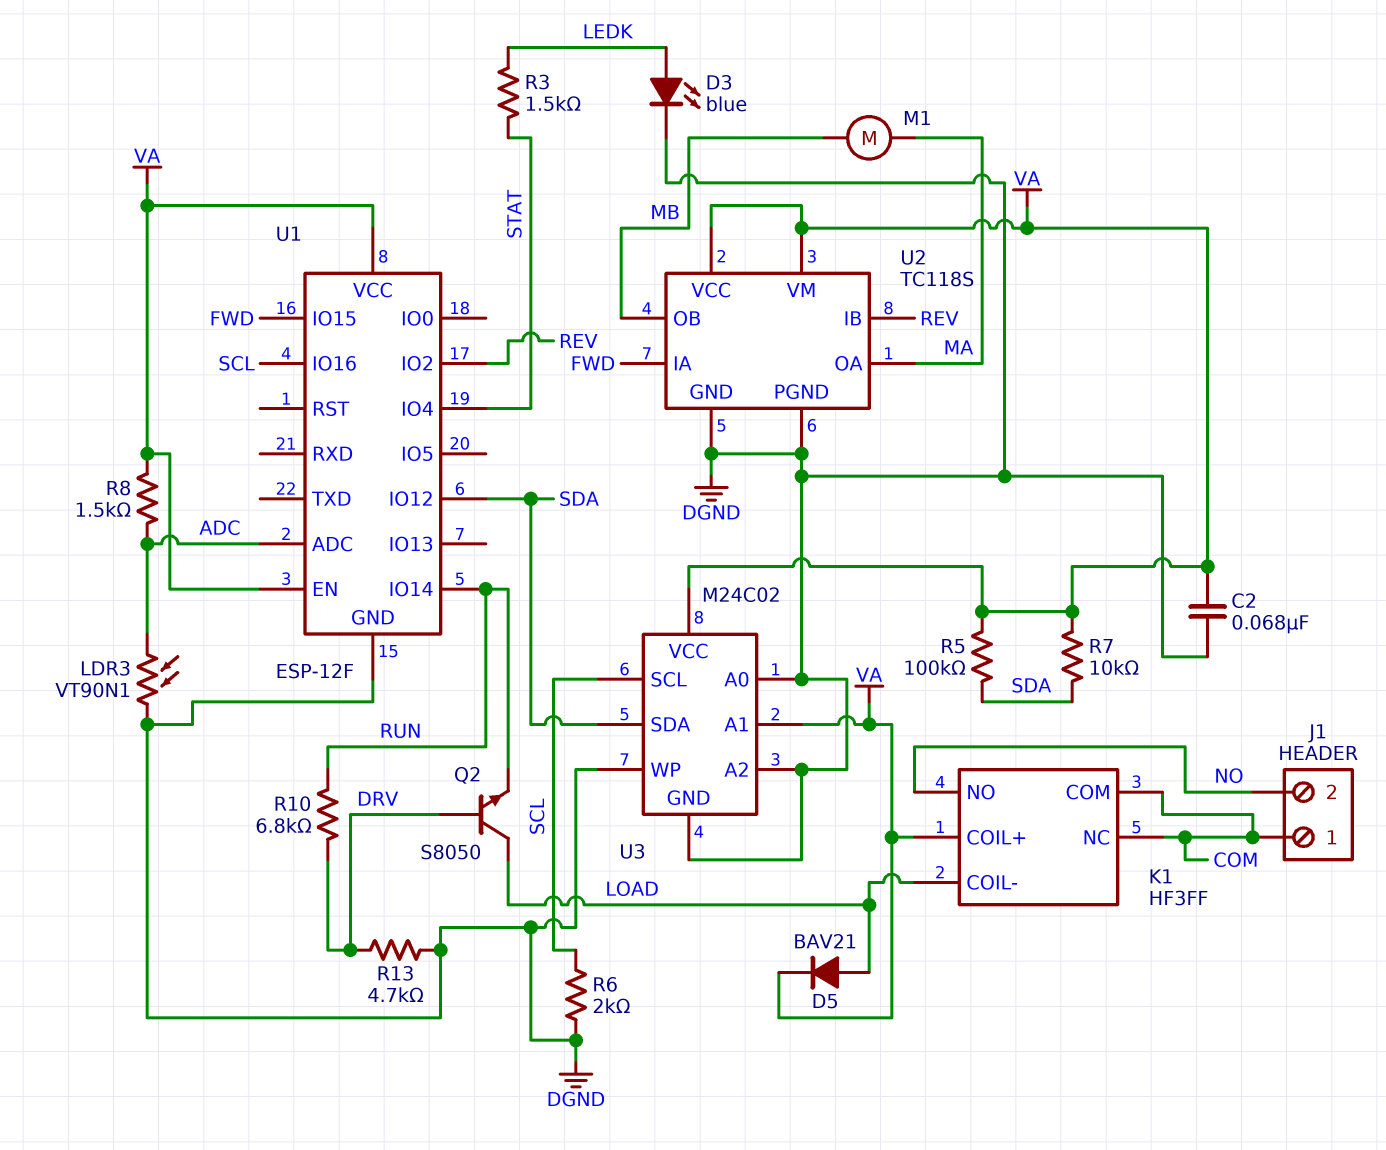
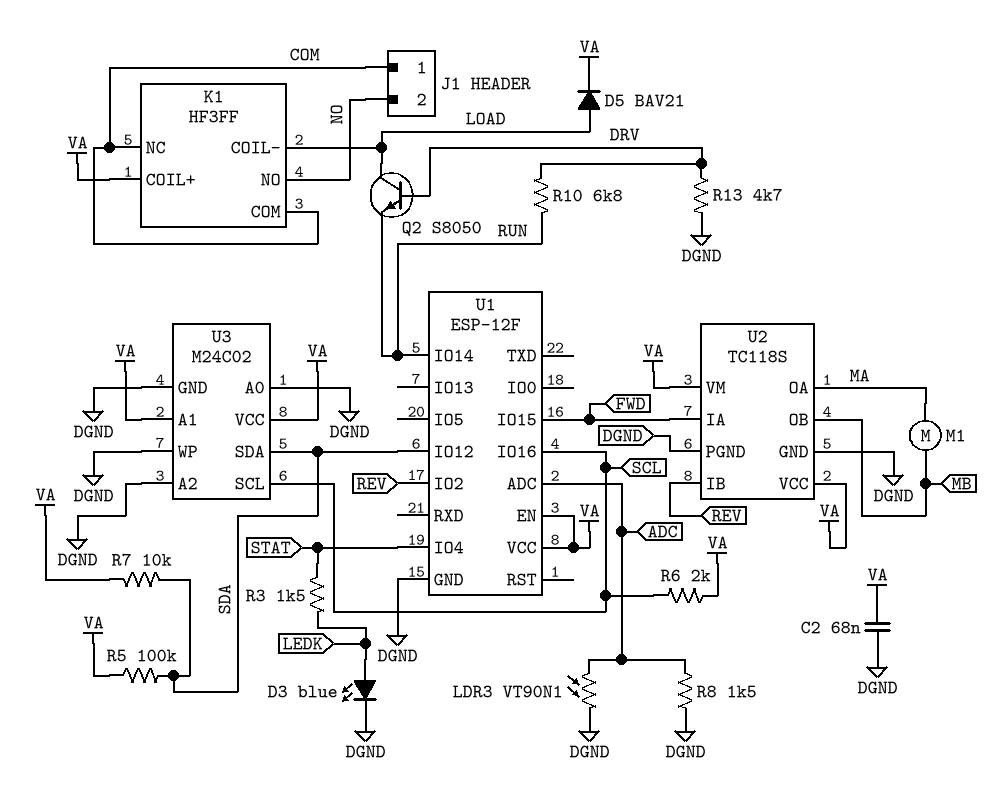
R6: 2k (DGND, SCL) -> 2k (SCL, VA)
R8: 1.5k (ADC, VA) -> 1.5k (ADC, DGND)

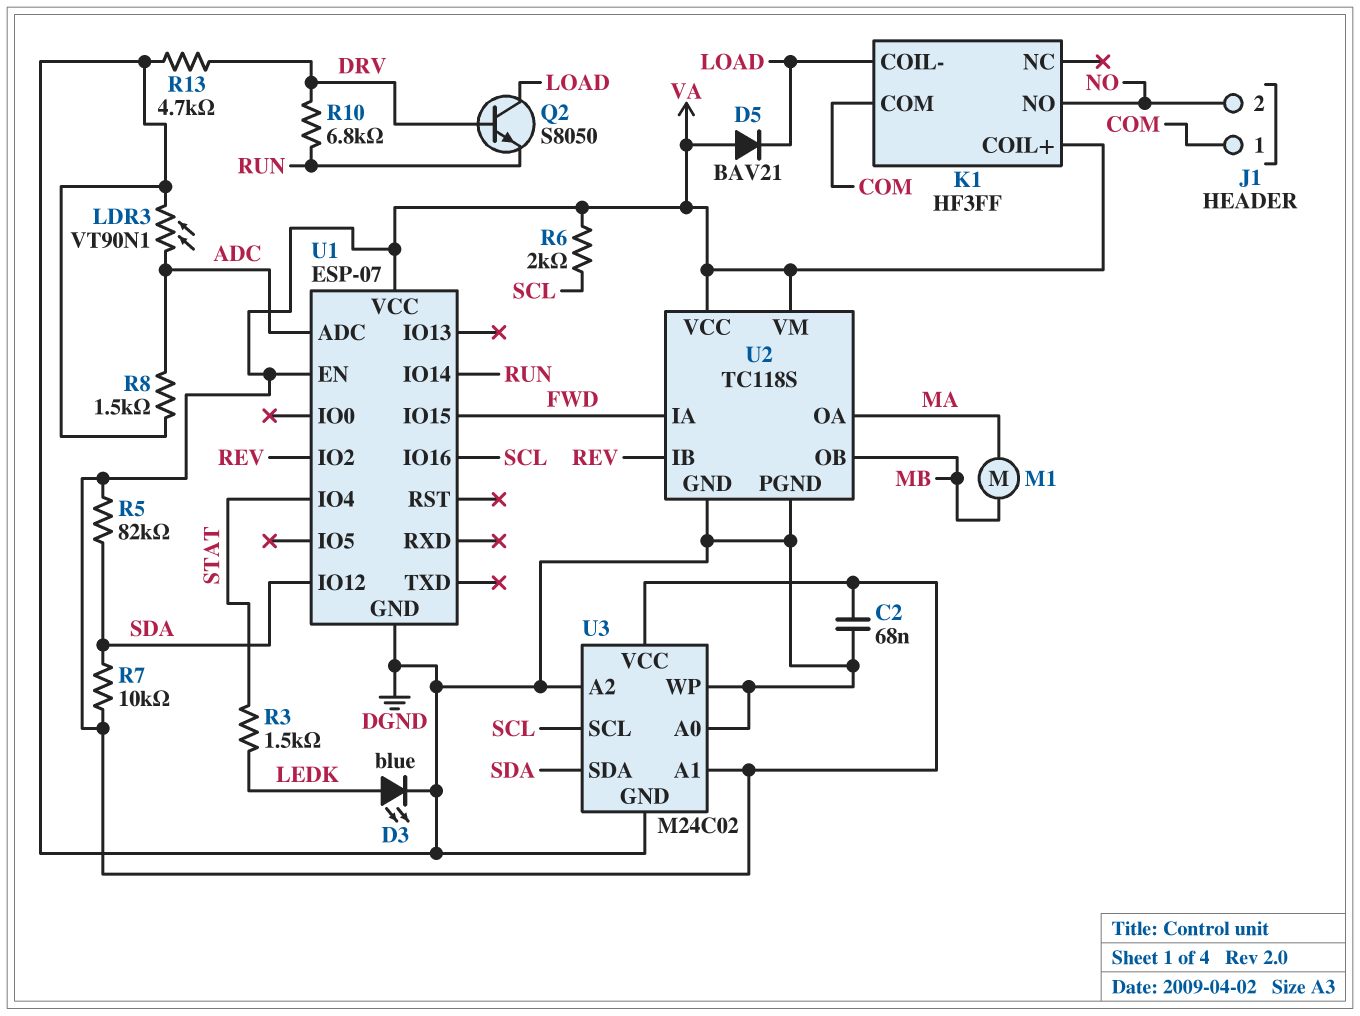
D5: diode BAV21 (A LOAD, K VA) -> diode BAV21 (A VA, K LOAD)
K1 pin NC: COM -> none
R5: 100k (SDA, VA) -> 82k (SDA, VA)
U1: ESP-12F -> ESP-07

